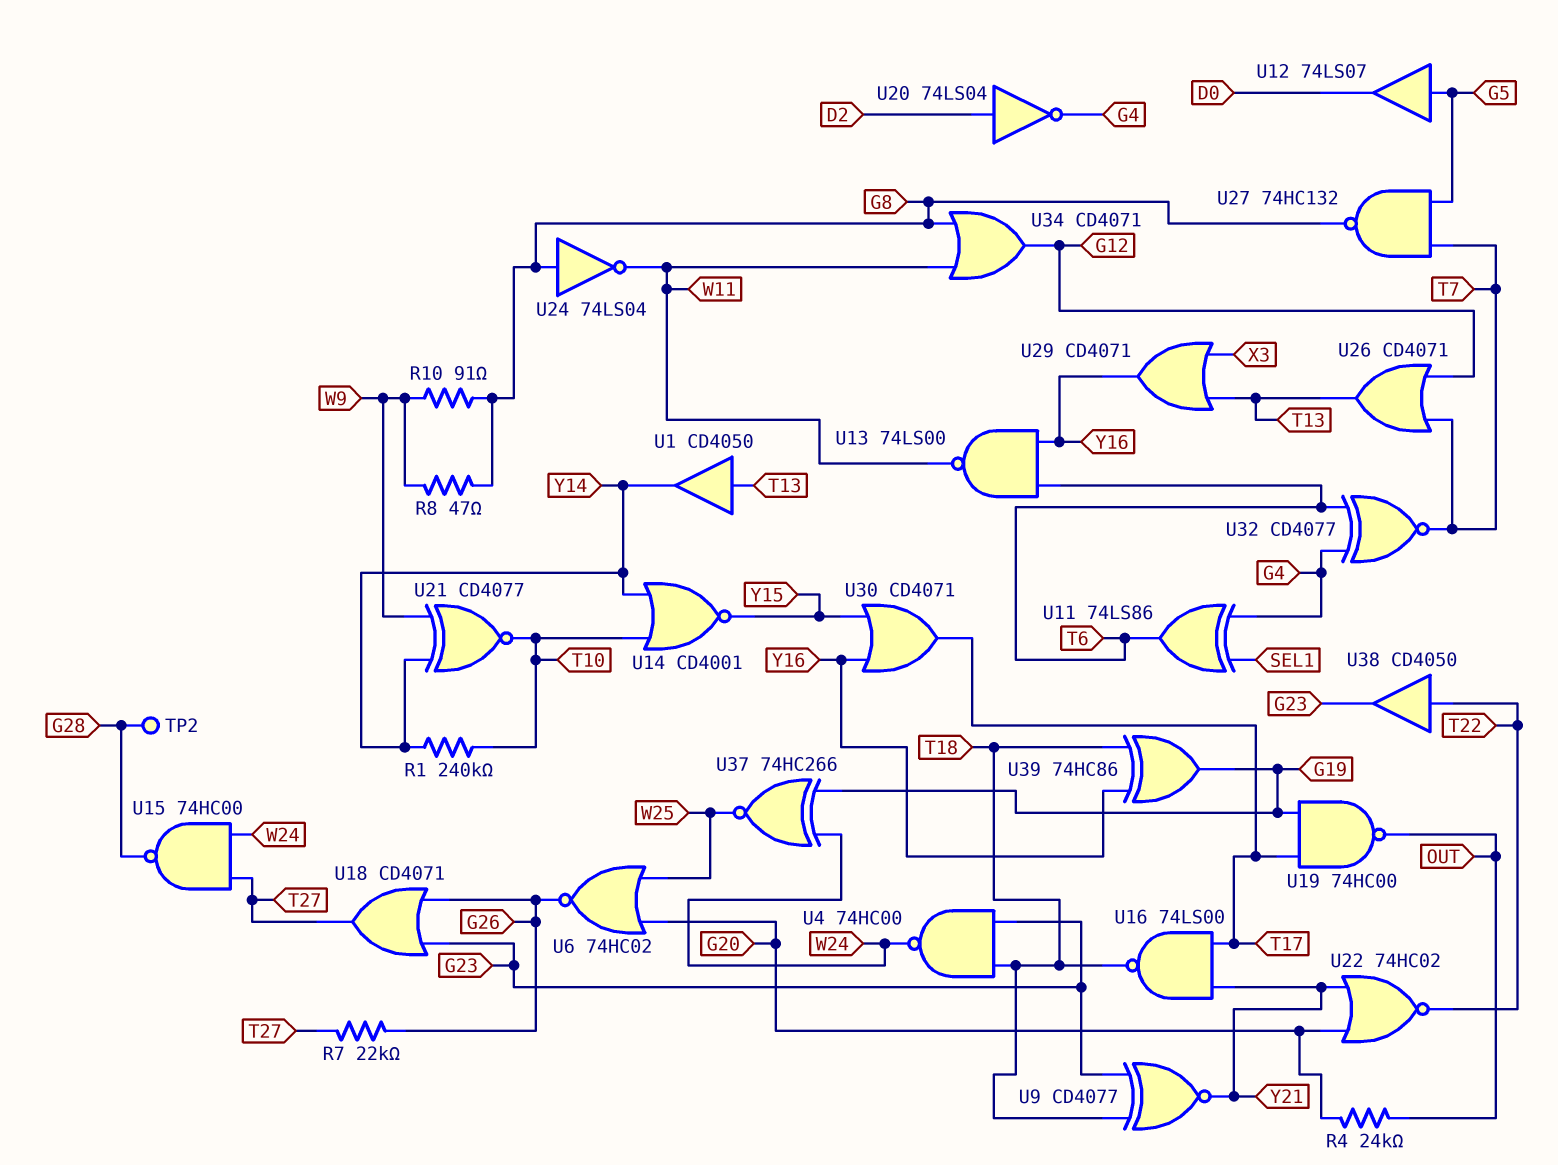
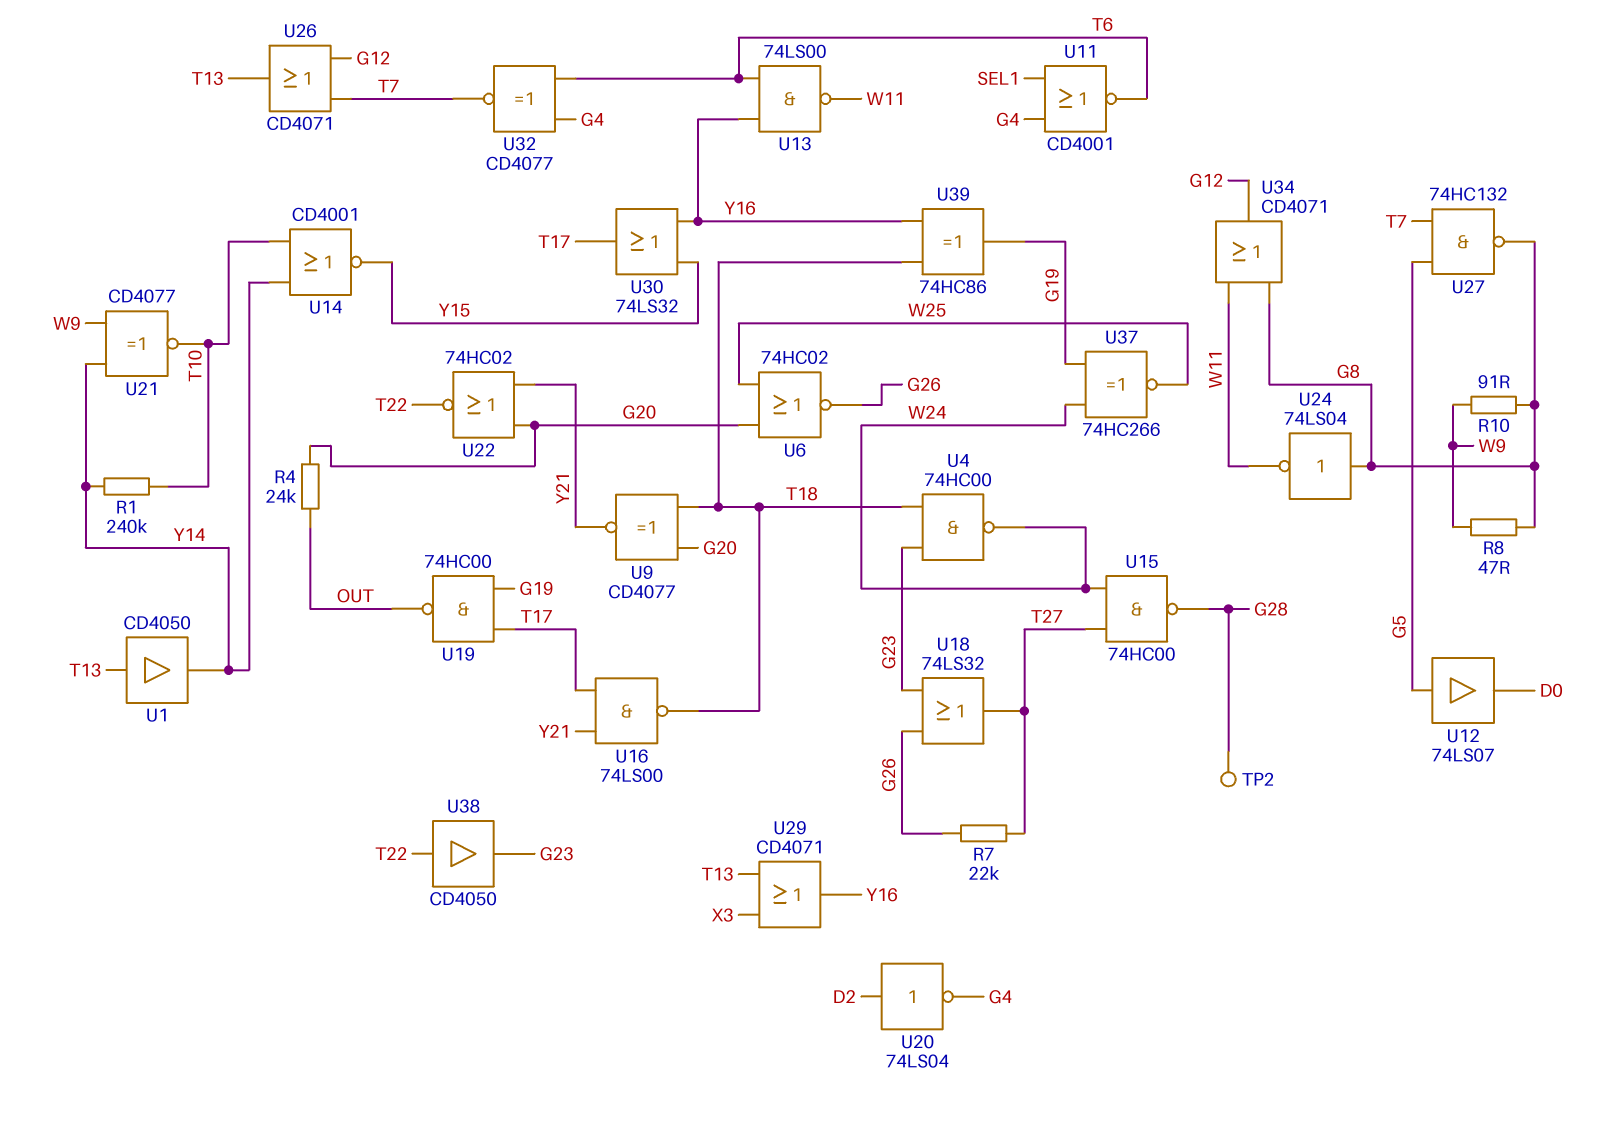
U9: XNOR CD4077 (in G23, in T18, out Y21) -> XNOR CD4077 (in G20, in T18, out Y21)
U11: XOR 74LS86 (in G4, in SEL1, out T6) -> NOR CD4001 (in G4, in SEL1, out T6)
U18: OR CD4071 (in G23, in G26, out T27) -> OR 74LS32 (in G23, in G26, out T27)
U30: OR CD4071 (in Y15, in Y16, out T17) -> OR 74LS32 (in Y15, in Y16, out T17)

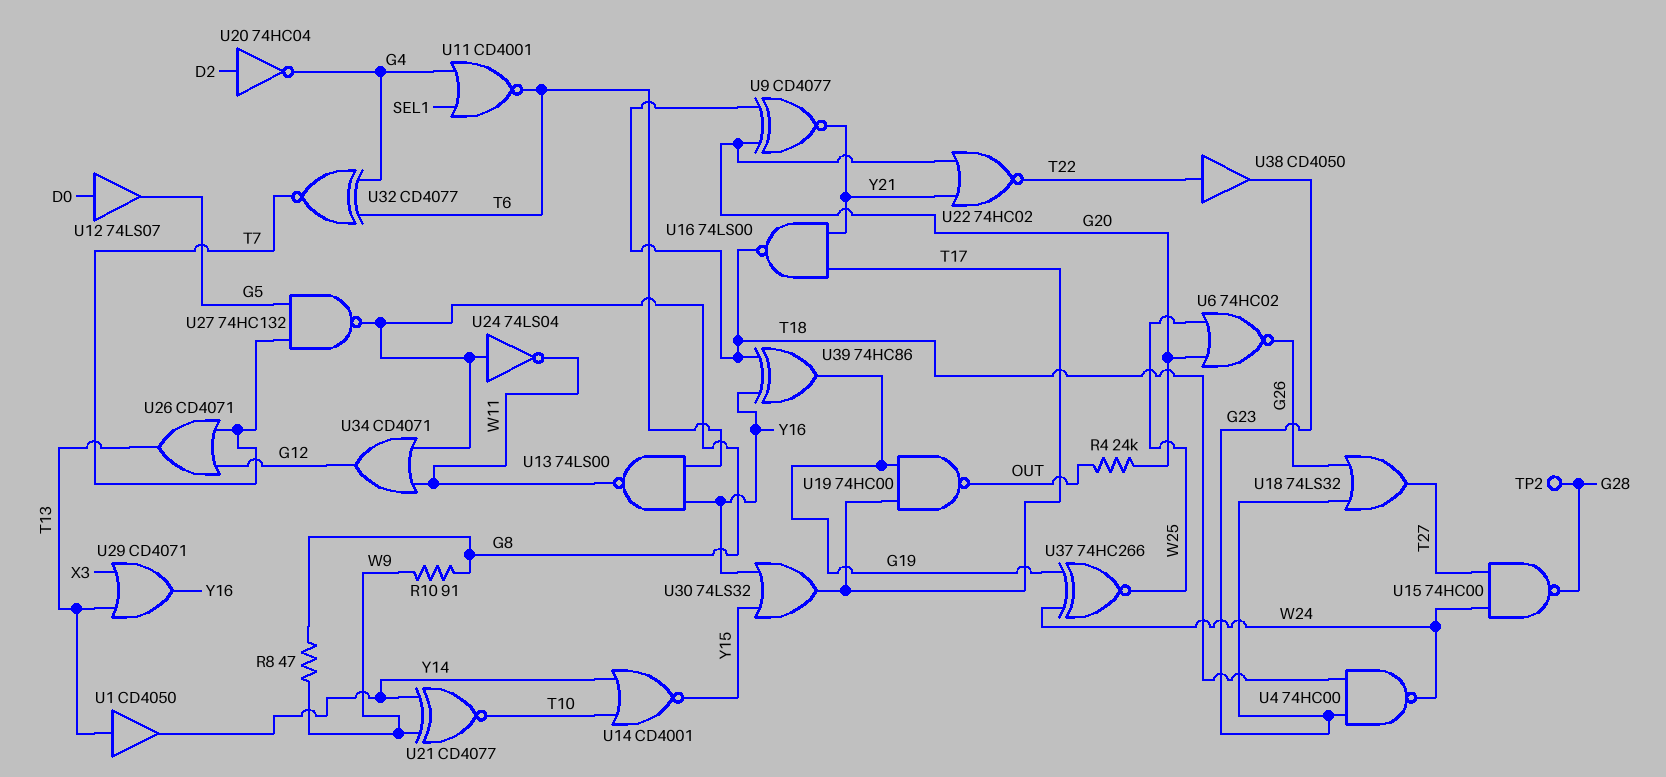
R1: 240k (T10, Y14) -> none
R7: 22k (G26, T27) -> none
U12: buffer 74LS07 (in G5, out D0) -> buffer 74LS07 (in D0, out G5)
U20: NOT 74LS04 (in D2, out G4) -> NOT 74HC04 (in D2, out G4)

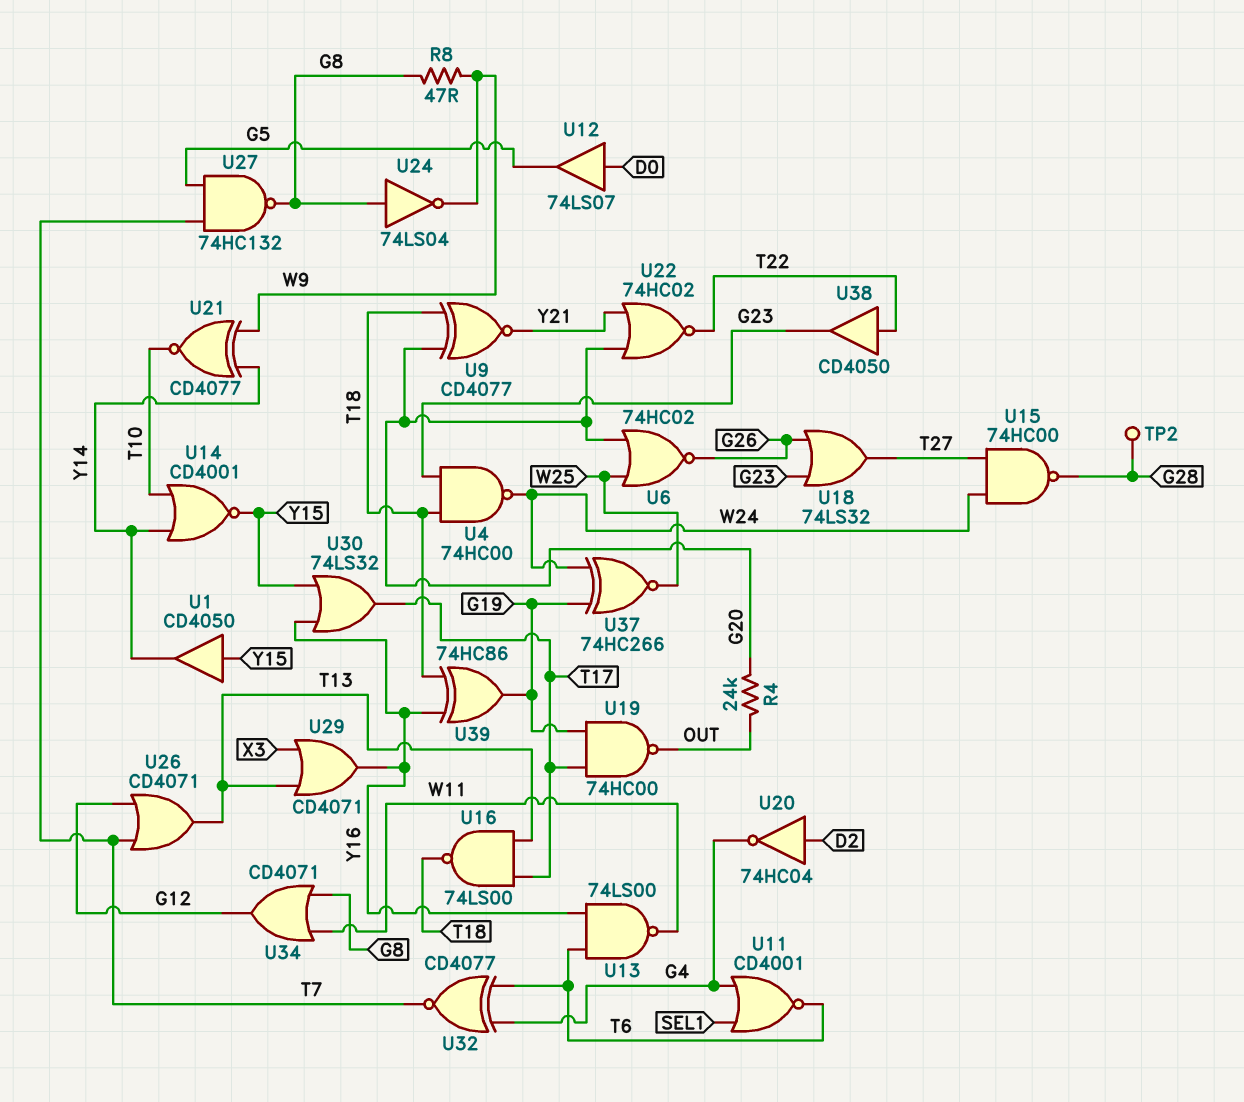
R10: 91 (G8, W9) -> none
U1: buffer CD4050 (in T13, out Y14) -> buffer CD4050 (in Y15, out Y14)
U16: NAND 74LS00 (in T17, in Y21, out T18) -> NAND 74LS00 (in T13, in T17, out T18)
U24: NOT 74LS04 (in G8, out W11) -> NOT 74LS04 (in G8, out W9)

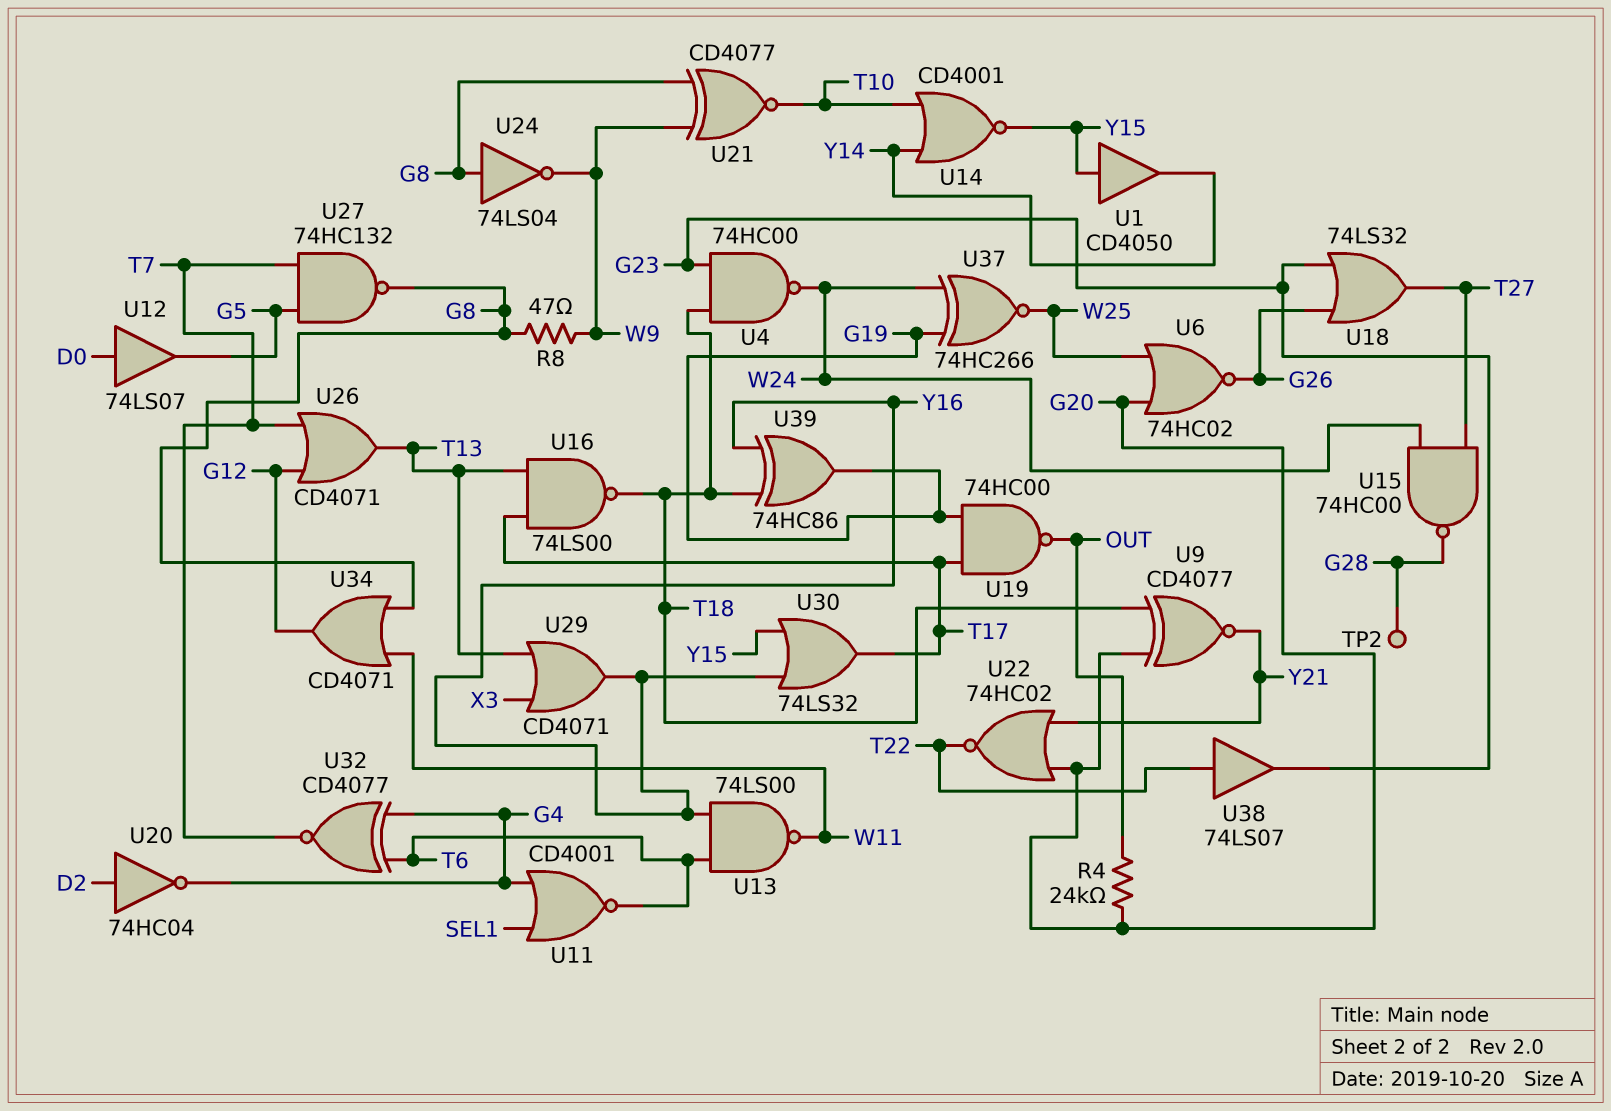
U21: XNOR CD4077 (in W9, in Y14, out T10) -> XNOR CD4077 (in G8, in W9, out T10)
U38: buffer CD4050 (in T22, out G23) -> buffer 74LS07 (in T22, out G23)

